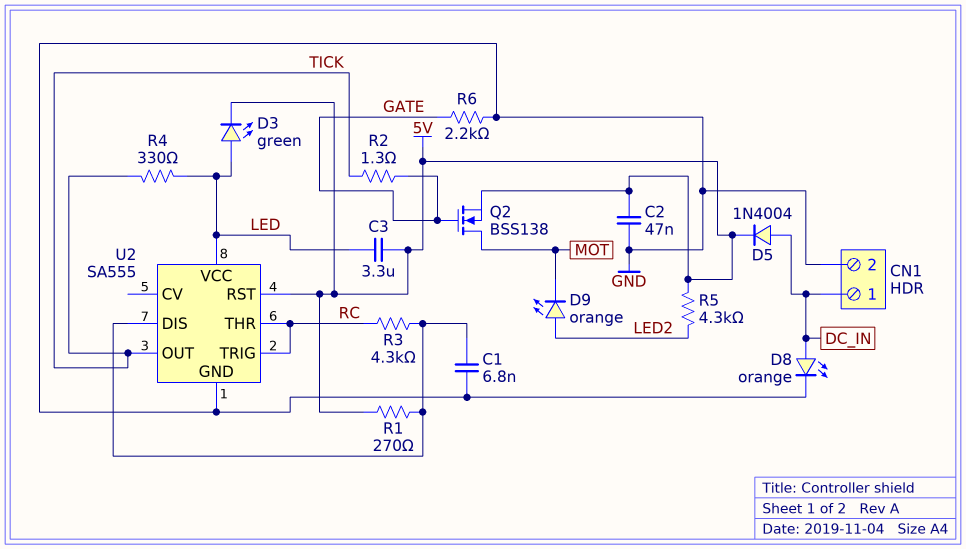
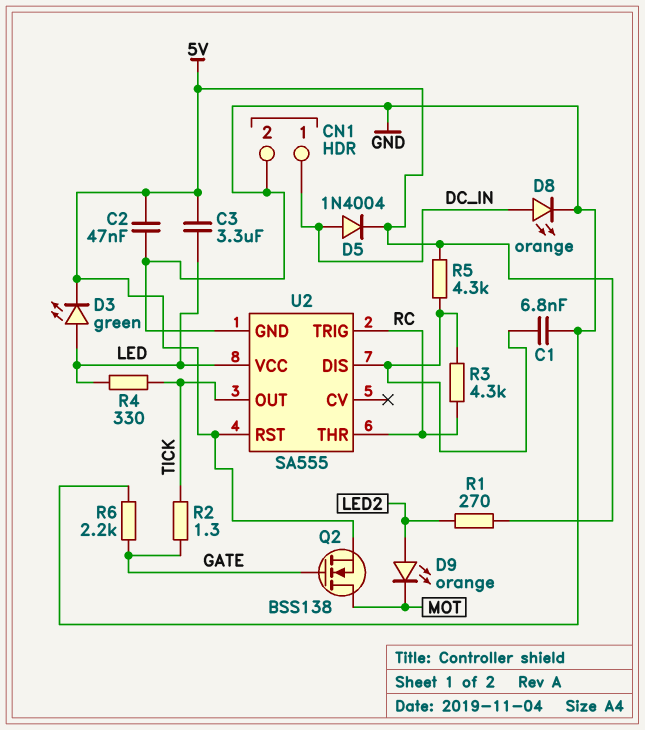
R1: 270 (5V, U2/DIS) -> 270 (5V, LED2)
R5: 4.3k (5V, LED2) -> 4.3k (5V, U2/DIS)

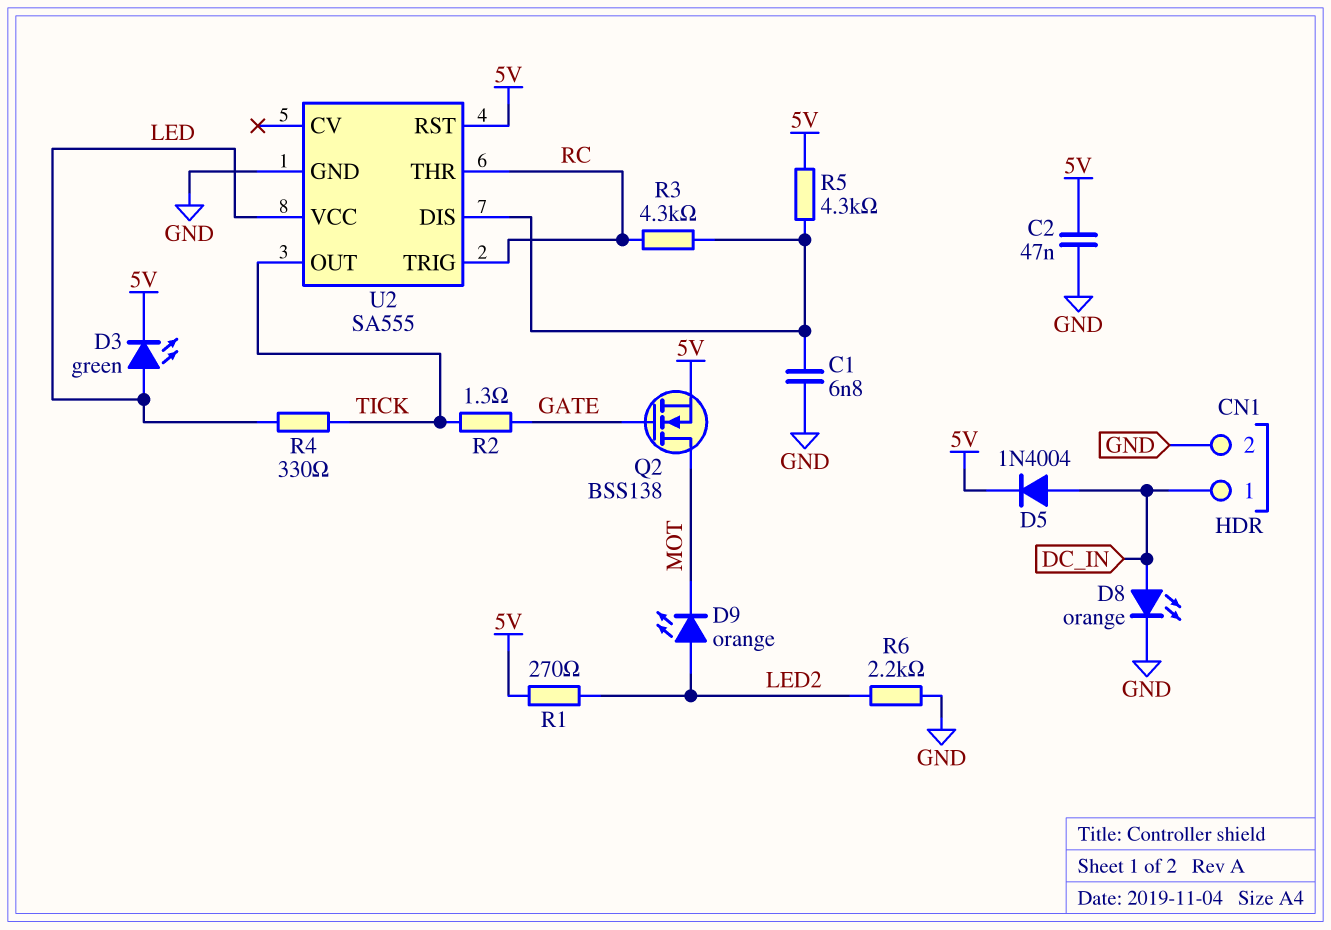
C3: 3.3uF (5V, LED) -> none
R6: 2.2k (GATE, GND) -> 2.2k (GND, LED2)

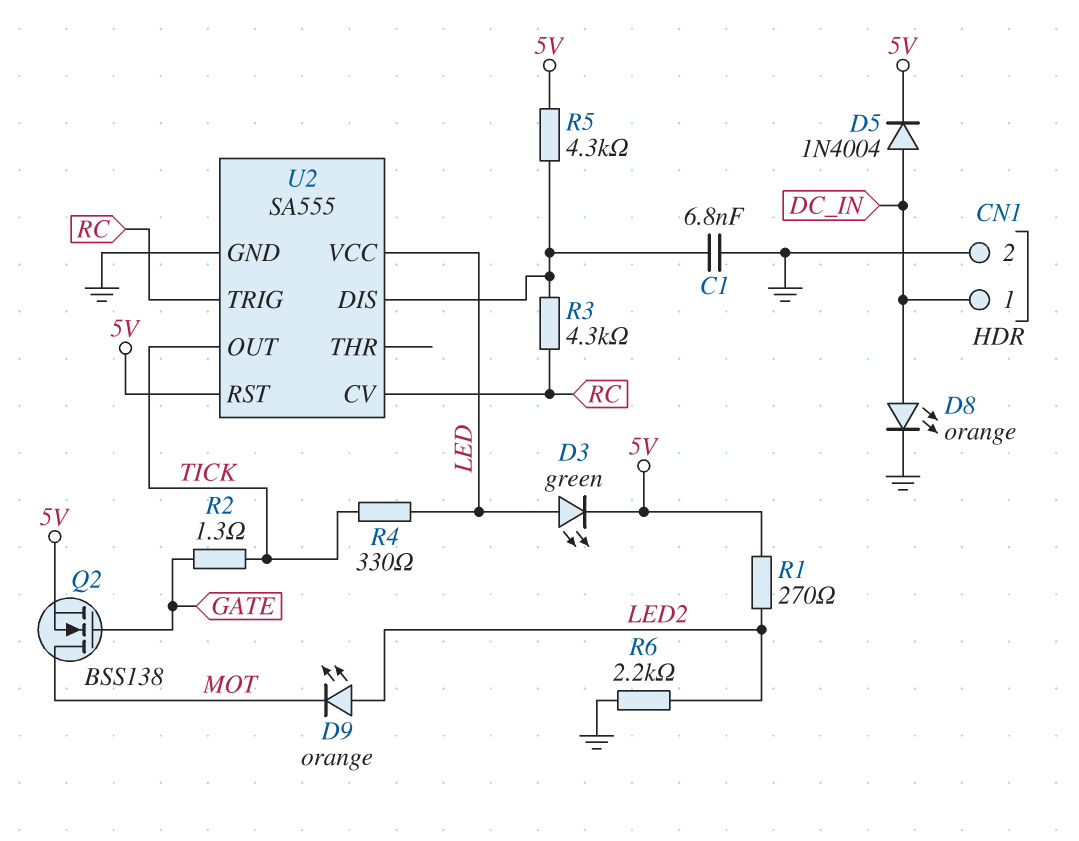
C2: 47nF (5V, GND) -> none
U2 pin CV: none -> RC
U2 pin THR: RC -> none

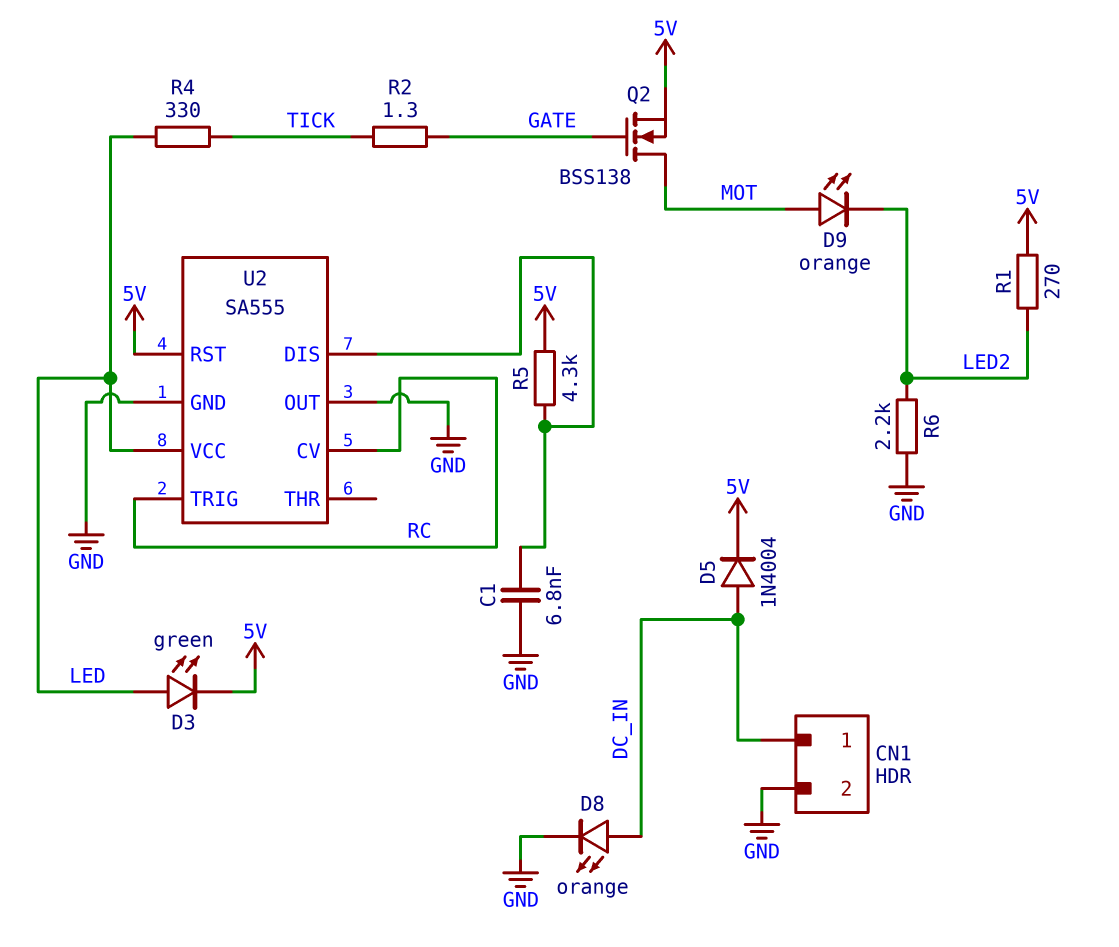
D9: LED orange (A LED2, K MOT) -> LED orange (A MOT, K LED2)
R3: 4.3k (RC, U2/DIS) -> none
U2 pin OUT: TICK -> GND

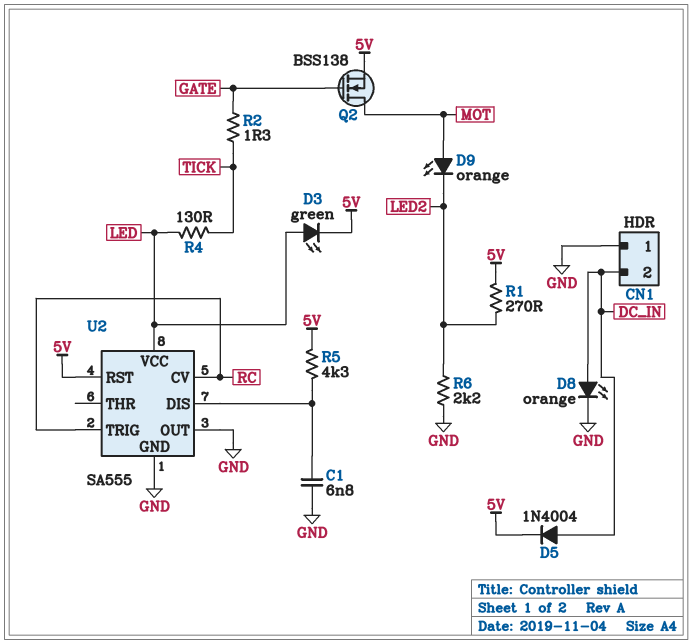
CN1 pin 1: DC_IN -> GND
CN1 pin 2: GND -> DC_IN
R4: 330 (LED, TICK) -> 130 (LED, TICK)

